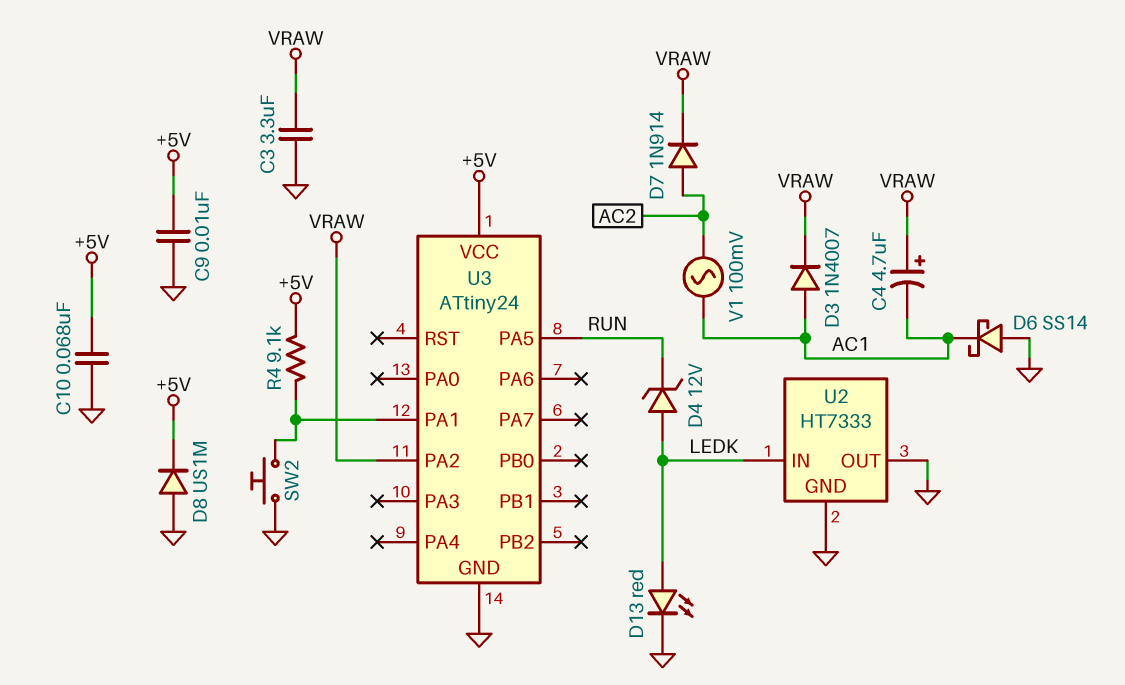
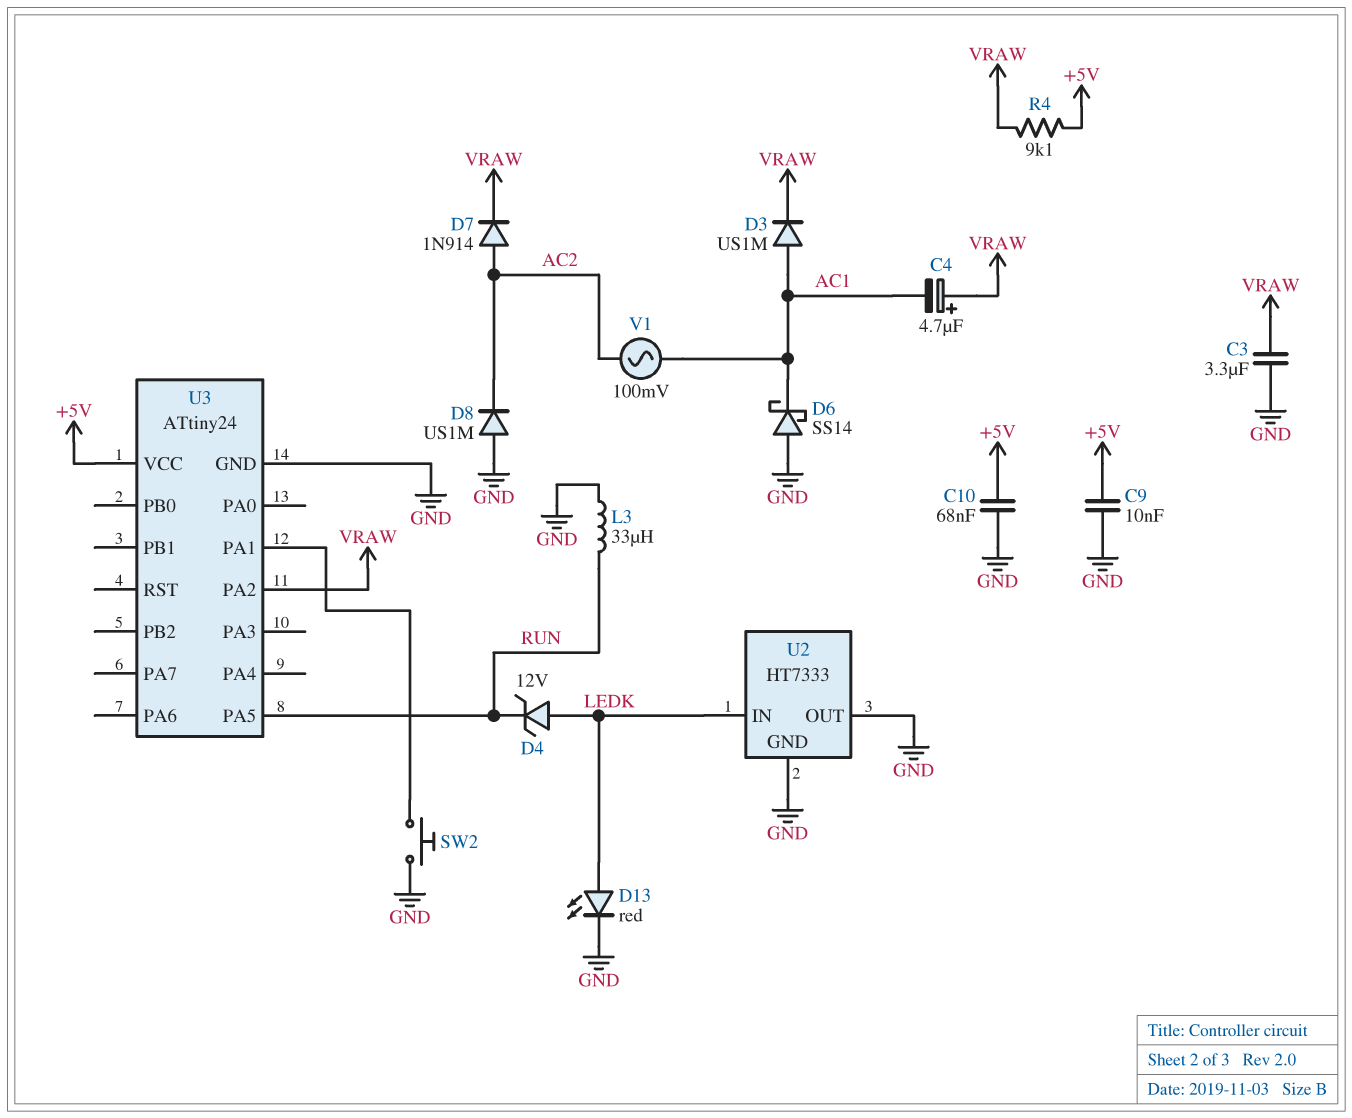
D3: diode 1N4007 (A AC1, K VRAW) -> diode US1M (A AC1, K VRAW)
D8: diode US1M (A GND, K +5V) -> diode US1M (A GND, K AC2)
L3: none -> 33uH (GND, RUN)
R4: 9.1k (+5V, U3/PA1) -> 9.1k (+5V, VRAW)

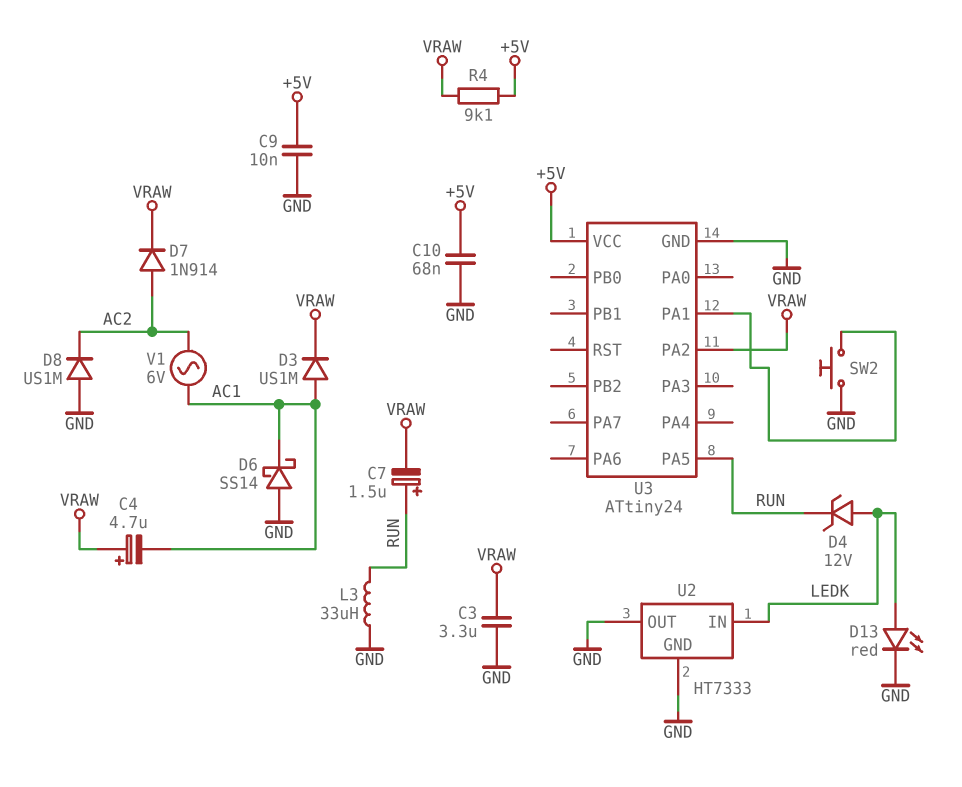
C7: none -> 1.5uF (plus RUN, minus VRAW)
V1: AC 100mV (AC1, AC2) -> AC 6V (AC1, AC2)

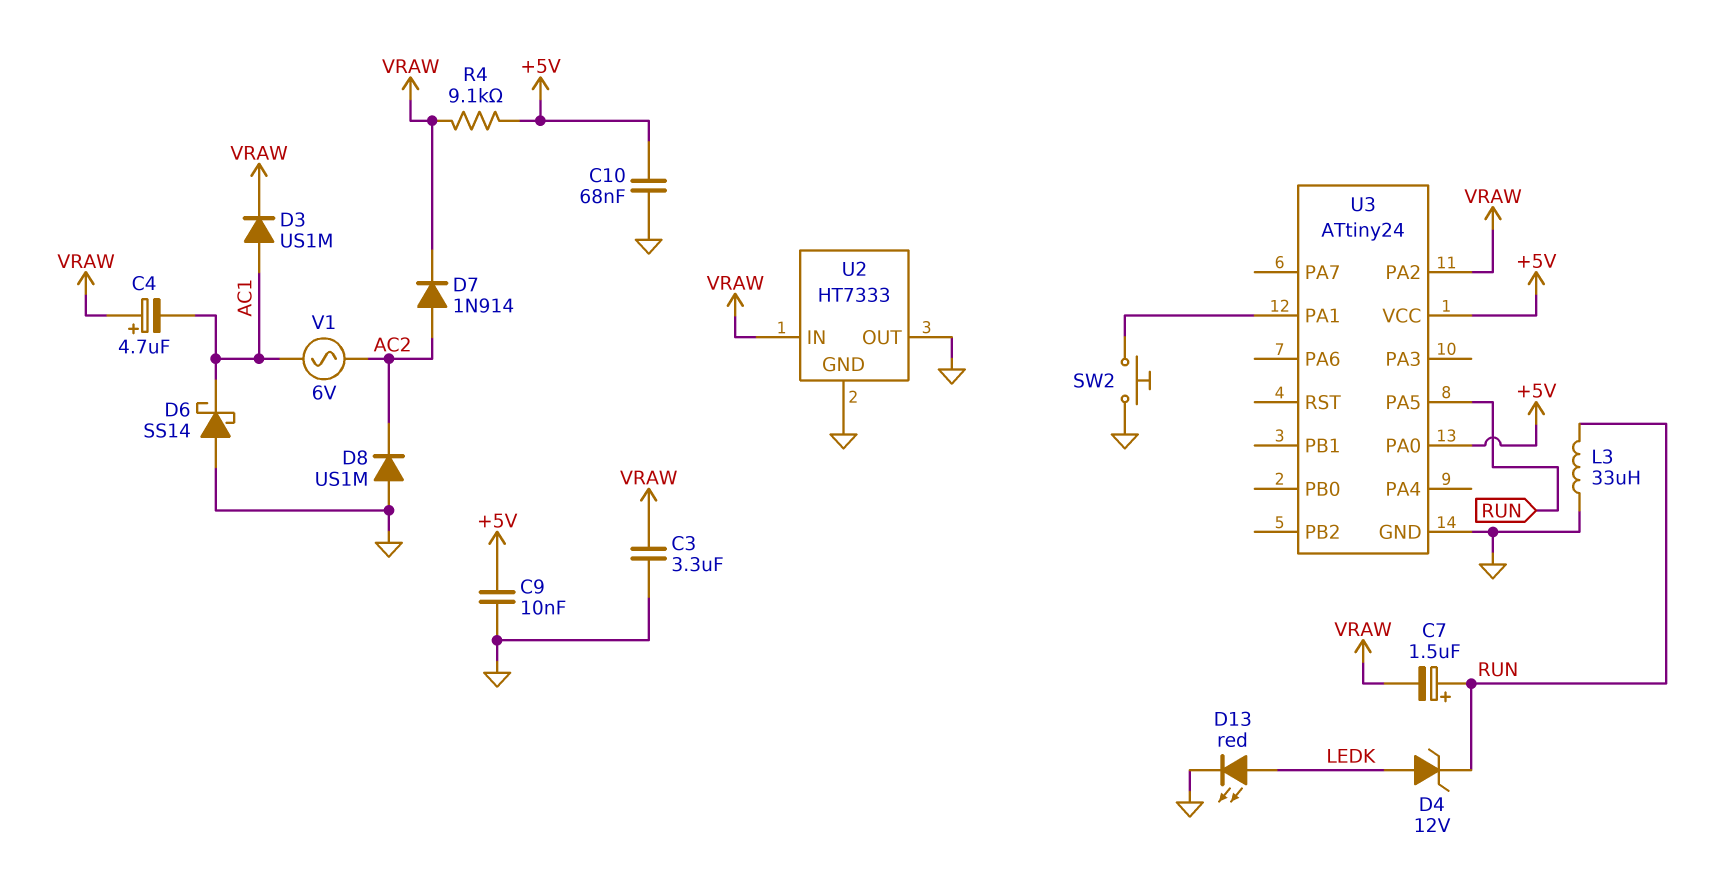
U2 pin IN: LEDK -> VRAW
U3 pin PA0: none -> +5V

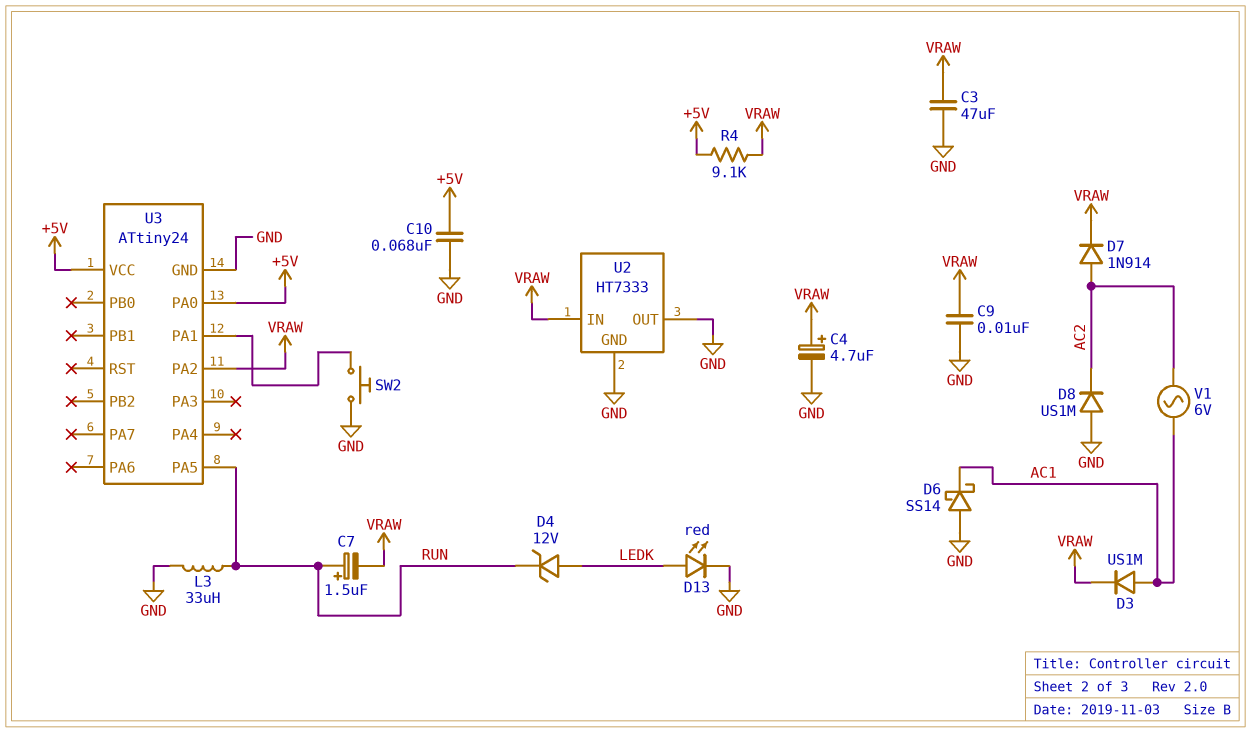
C3: 3.3uF (GND, VRAW) -> 47uF (GND, VRAW)
C4: 4.7uF (plus VRAW, minus AC1) -> 4.7uF (plus VRAW, minus GND)
C9: 10nF (+5V, GND) -> 10nF (GND, VRAW)

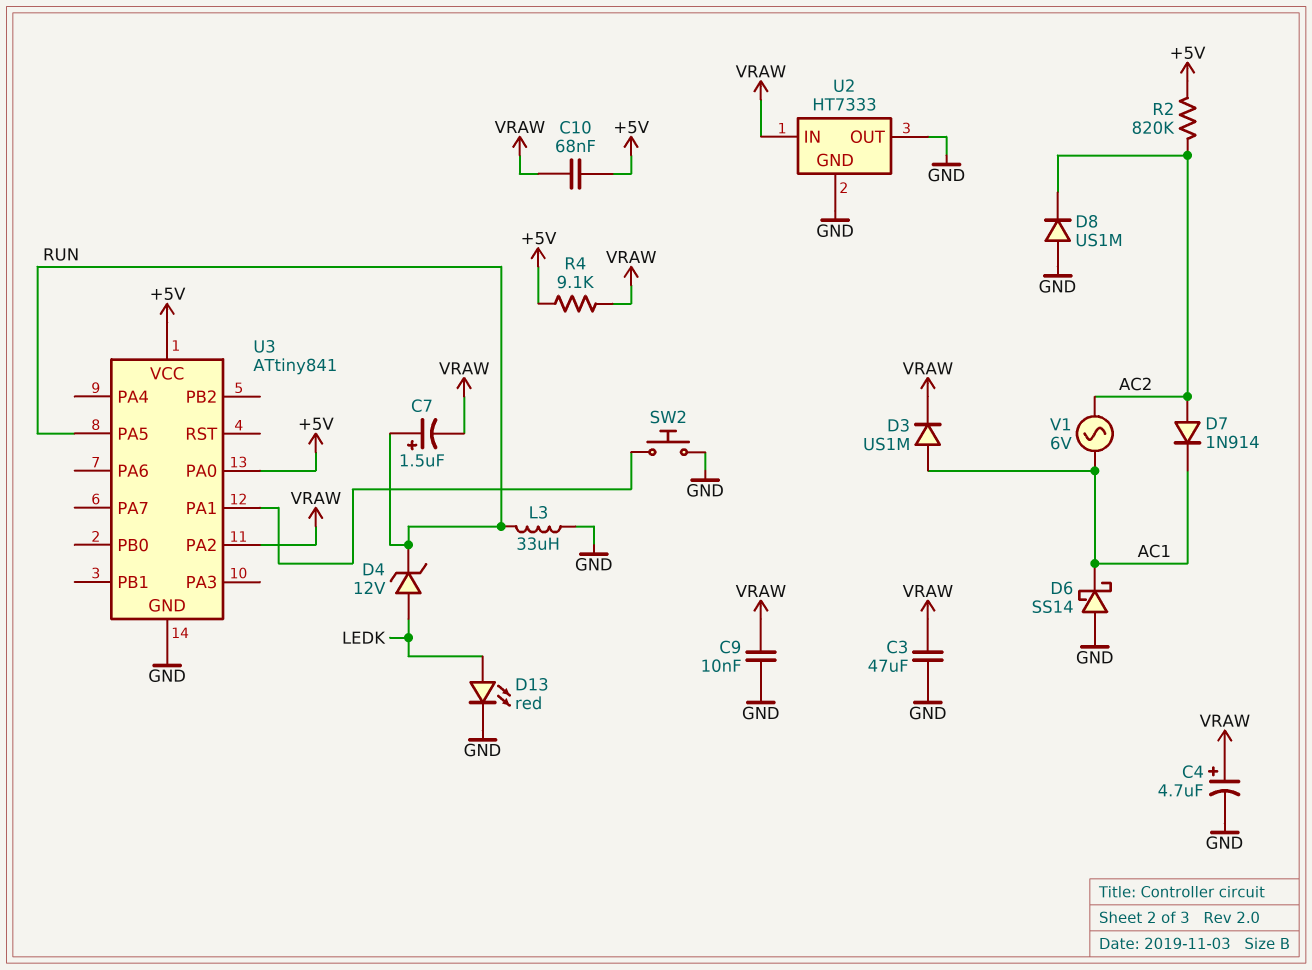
C10: 68nF (+5V, GND) -> 68nF (+5V, VRAW)
D7: diode 1N914 (A AC2, K VRAW) -> diode 1N914 (A AC2, K AC1)
R2: none -> 820k (+5V, AC2)
U3: ATtiny24 -> ATtiny841

